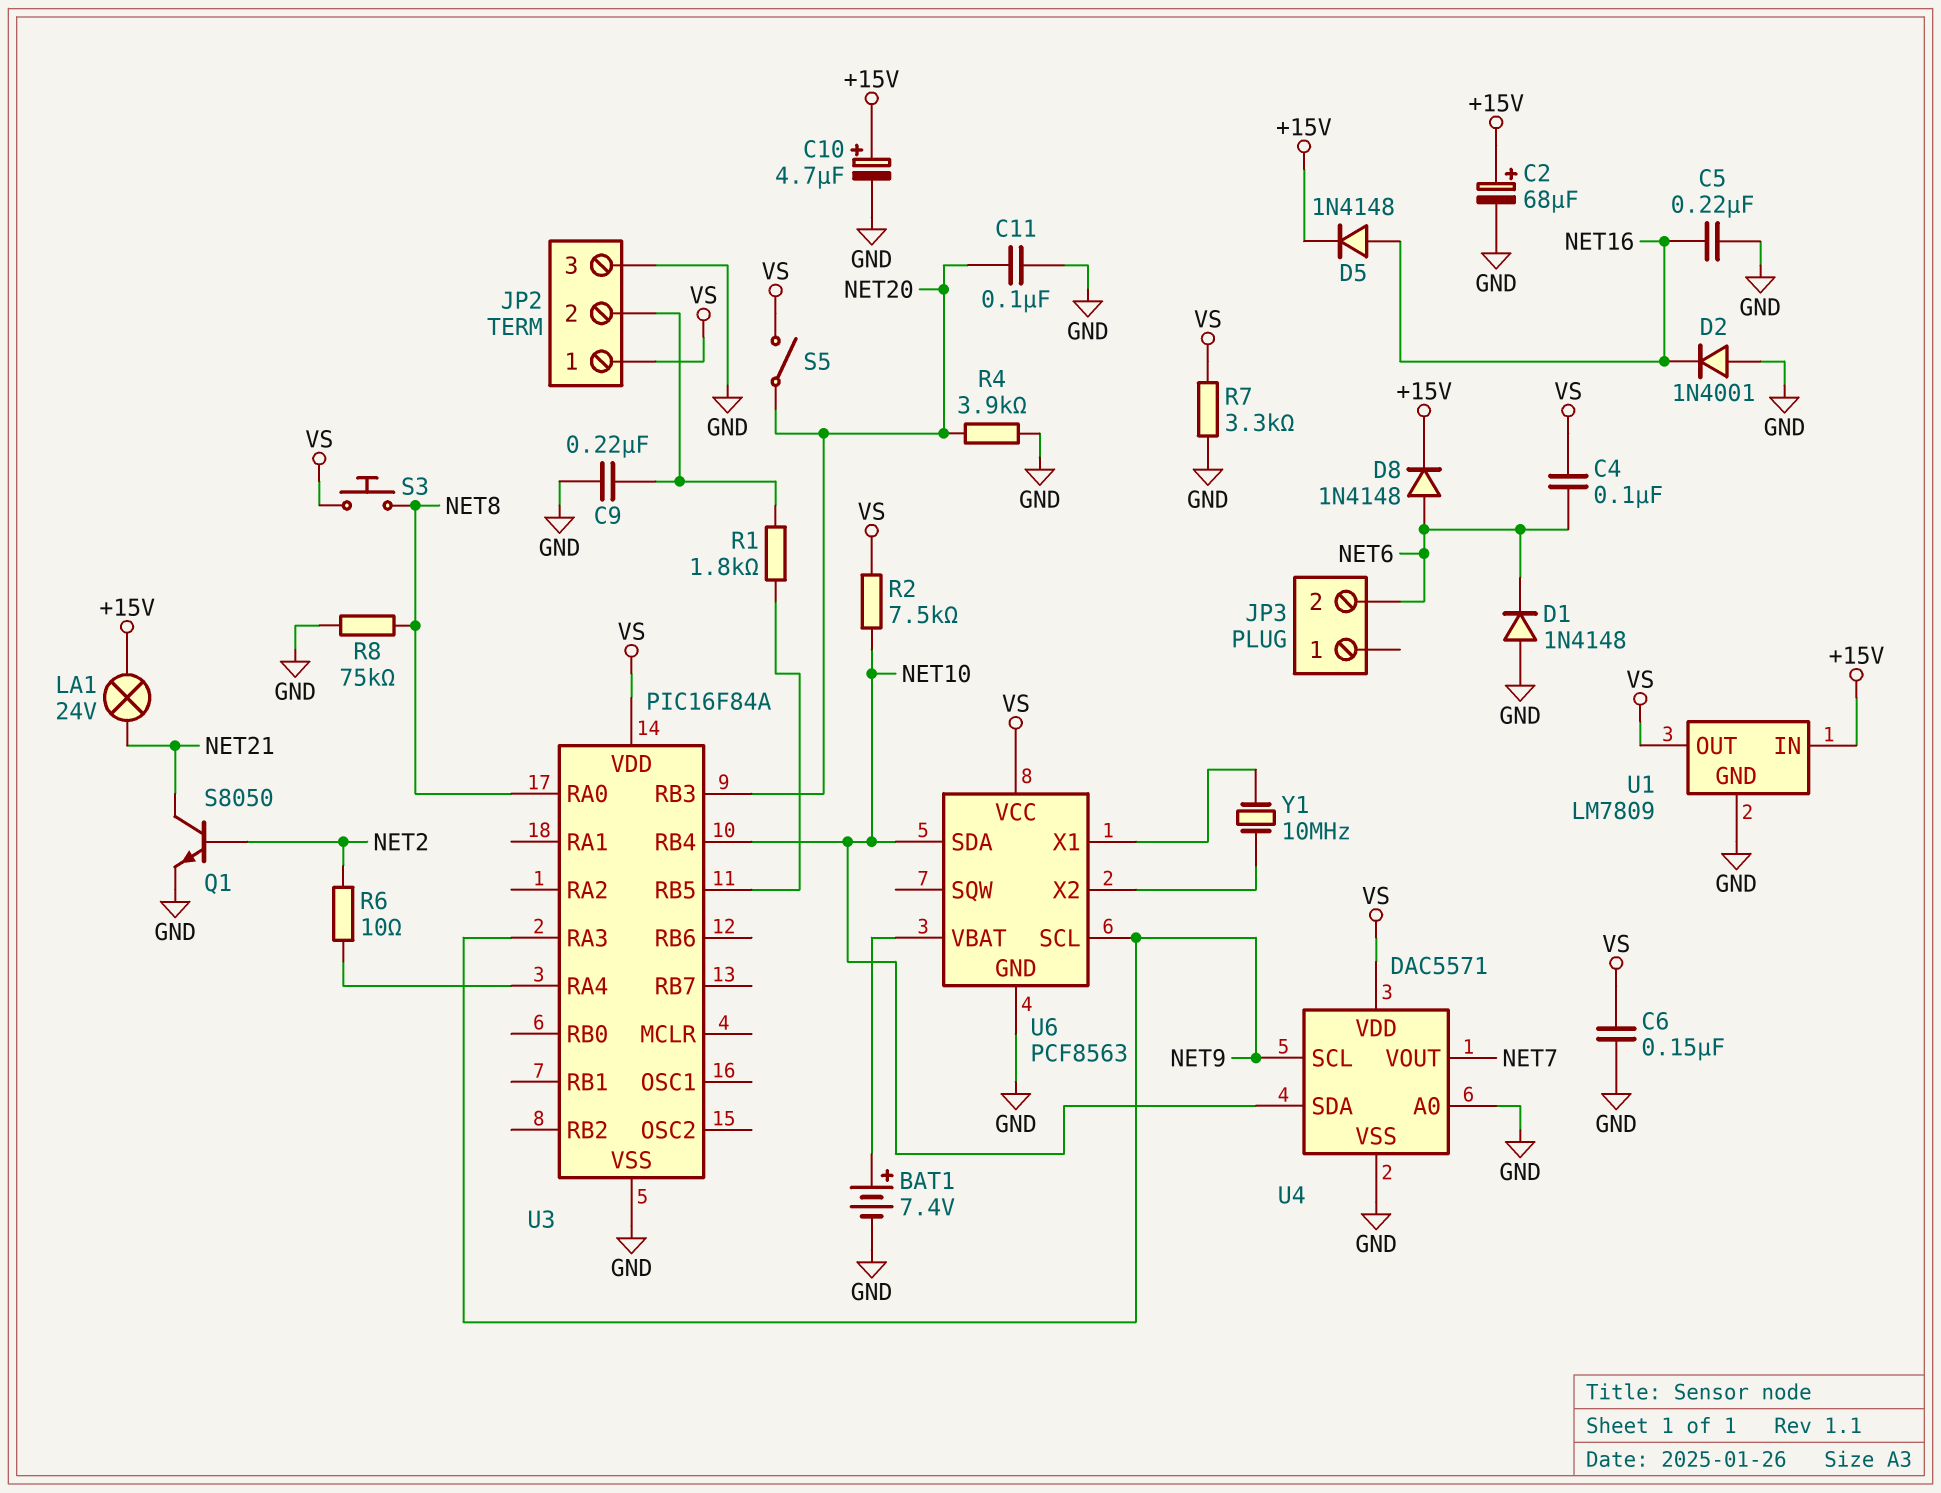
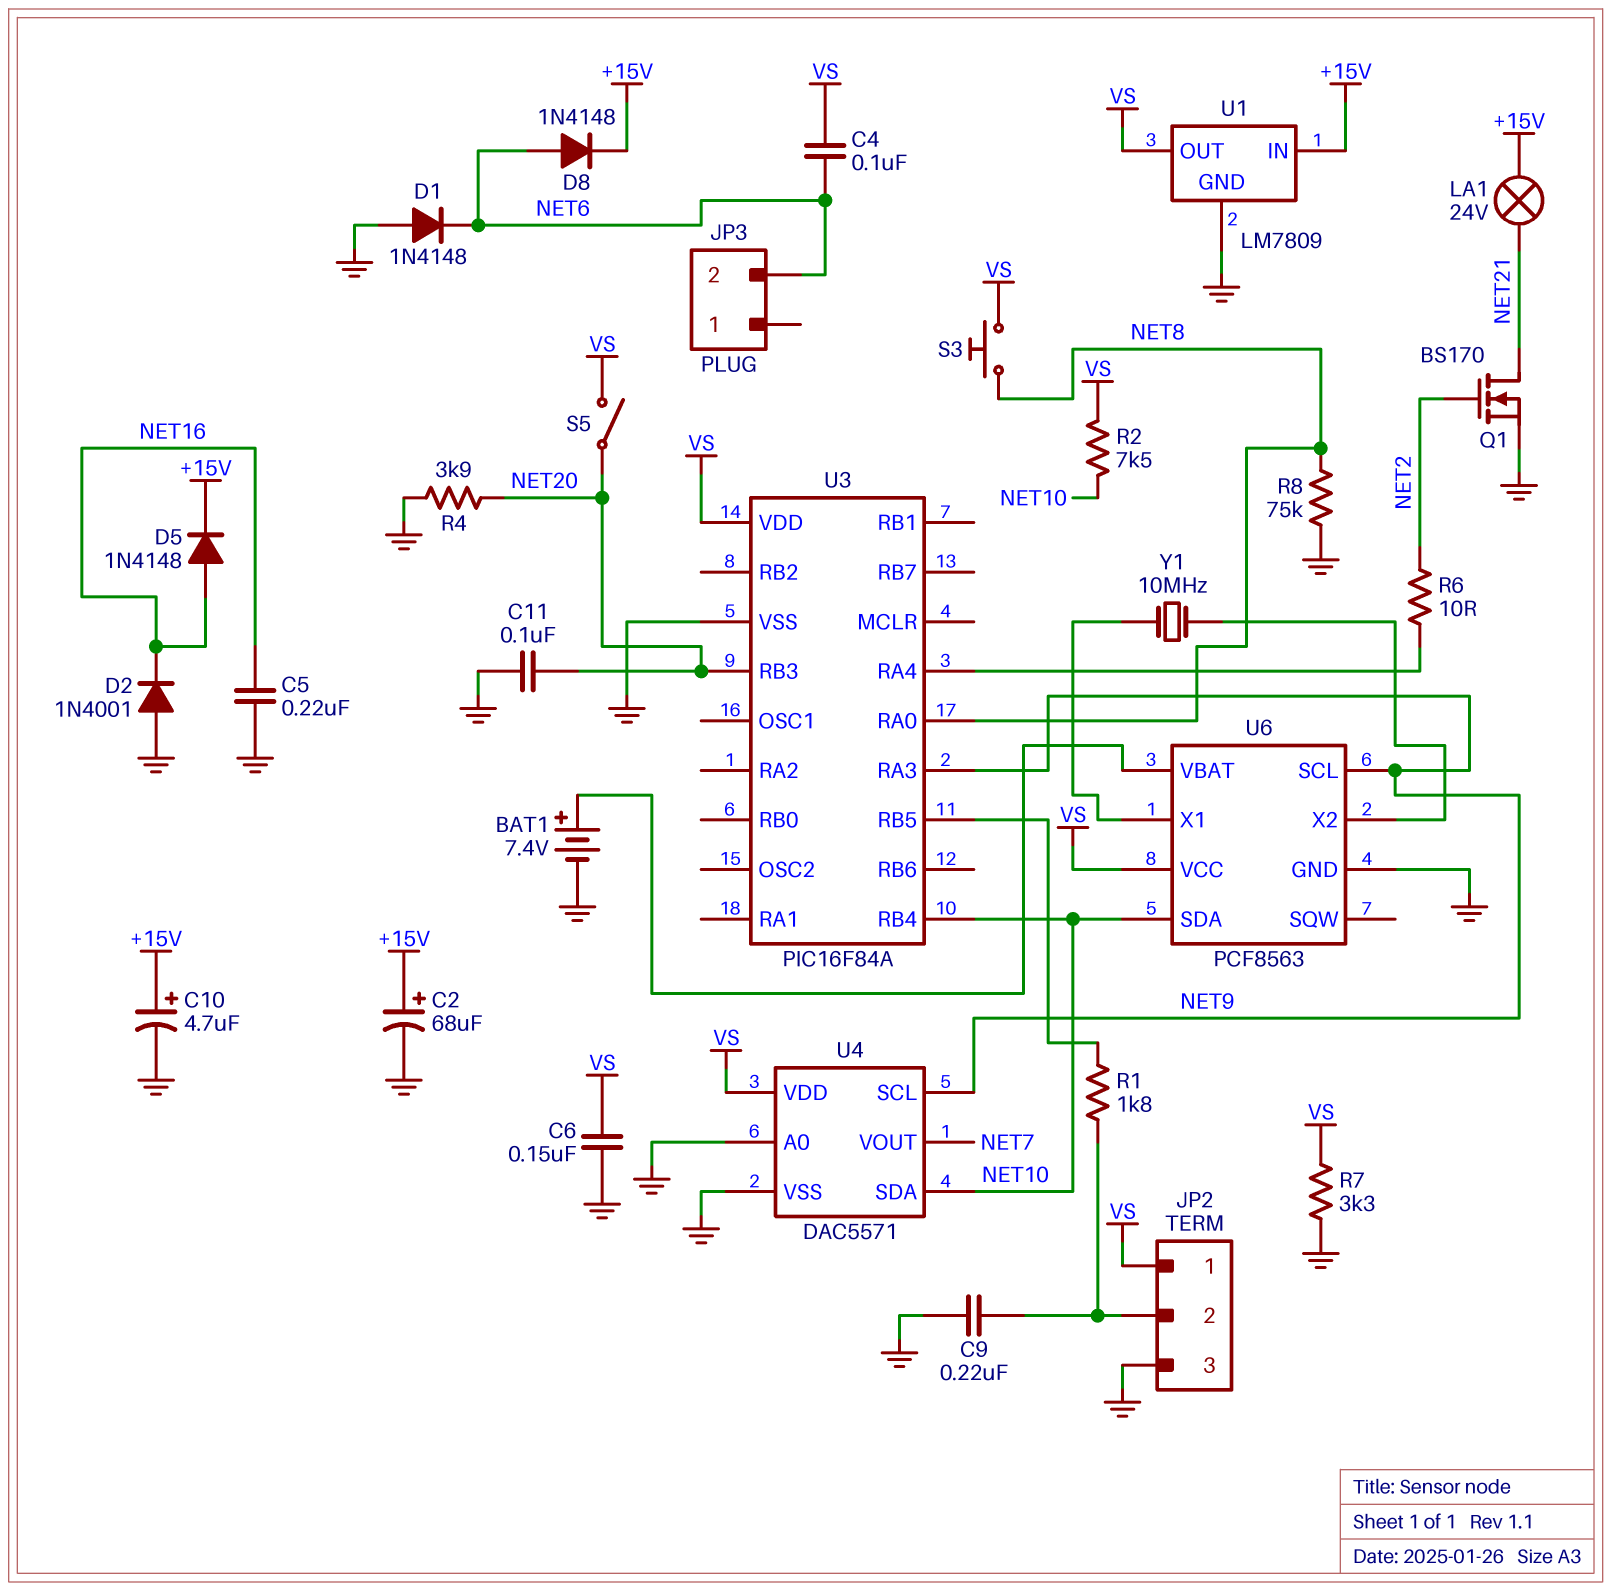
Q1: NPN S8050 (B NET2, C NET21, E GND) -> NMOS BS170 (G NET2, D NET21, S GND)

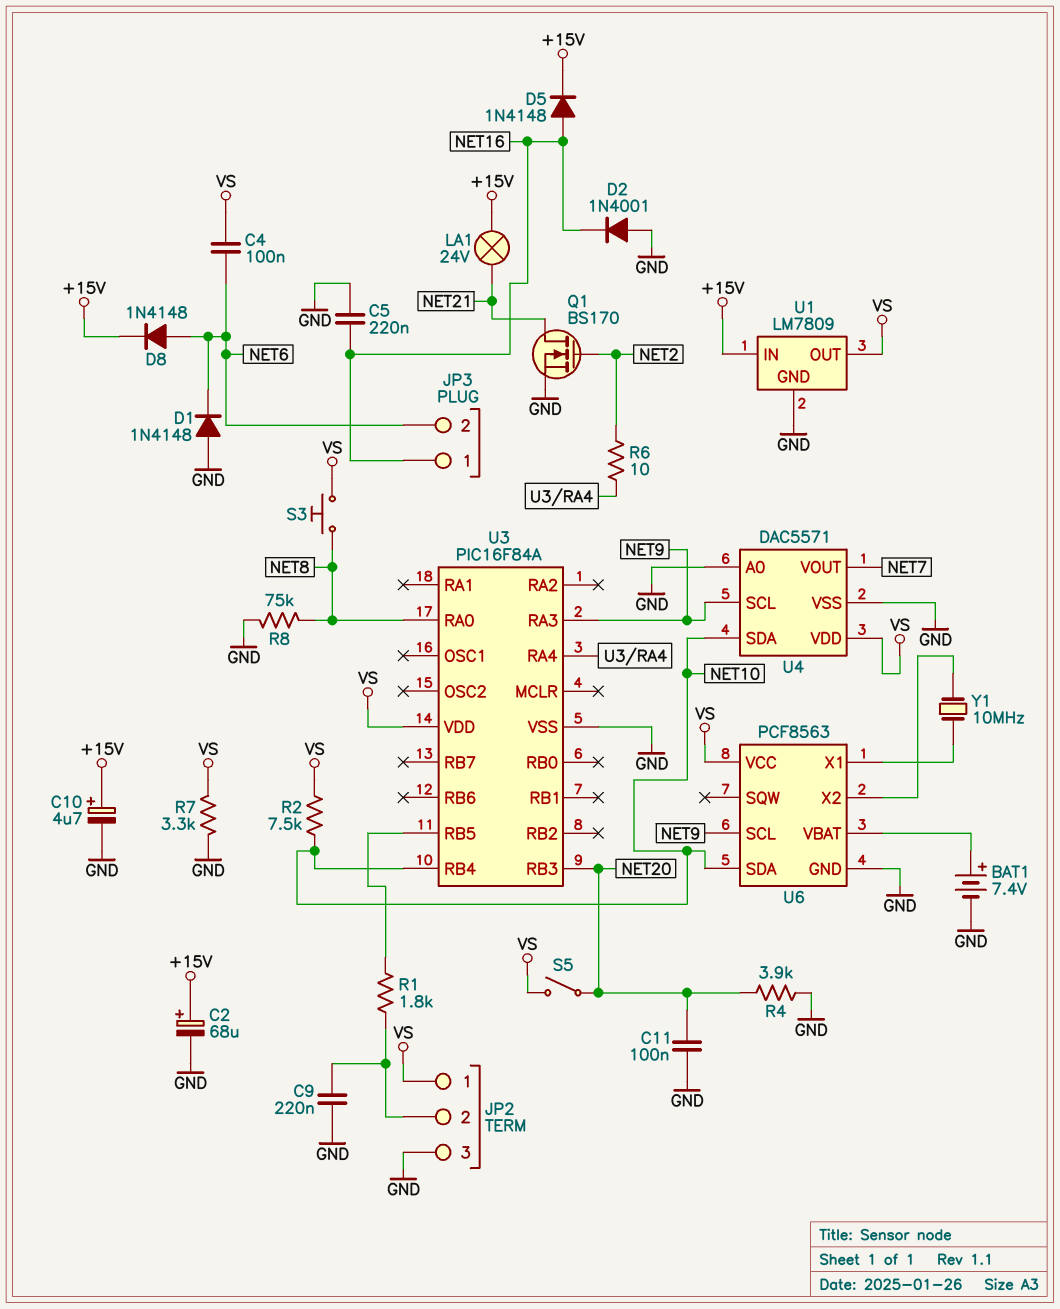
C6: 150nF (GND, VS) -> none
JP3 pin 1: none -> NET16

